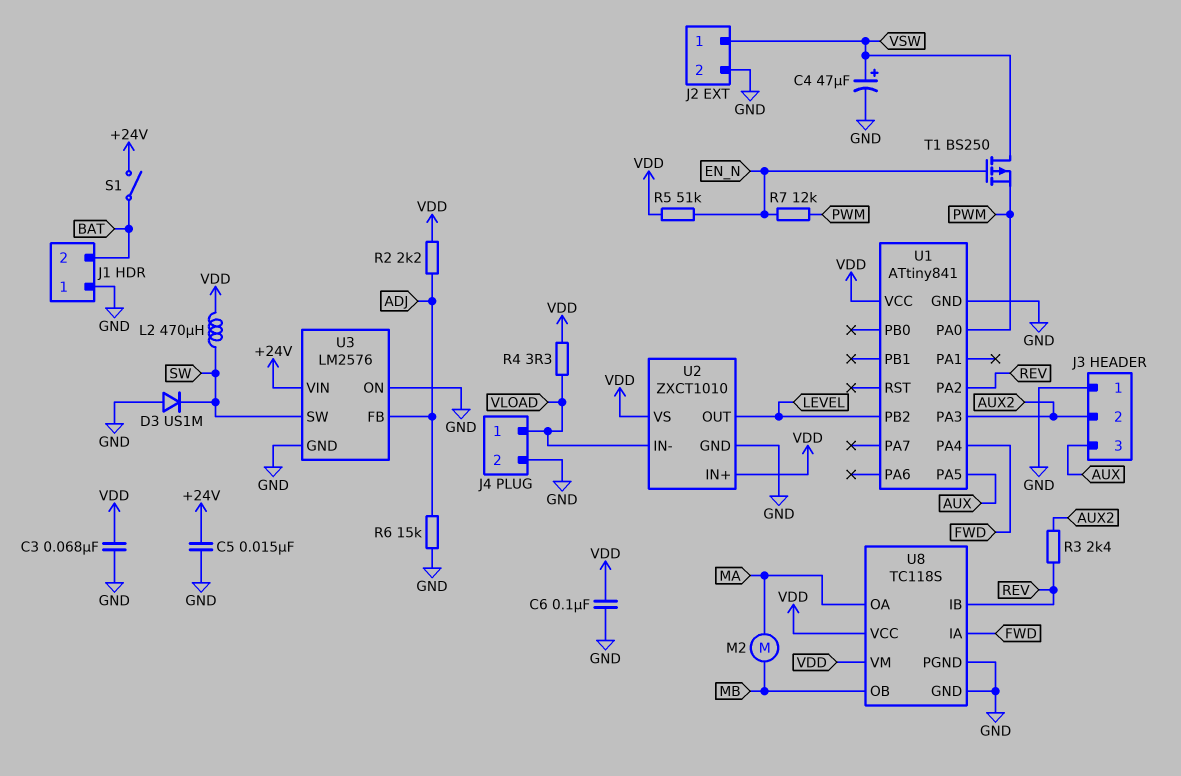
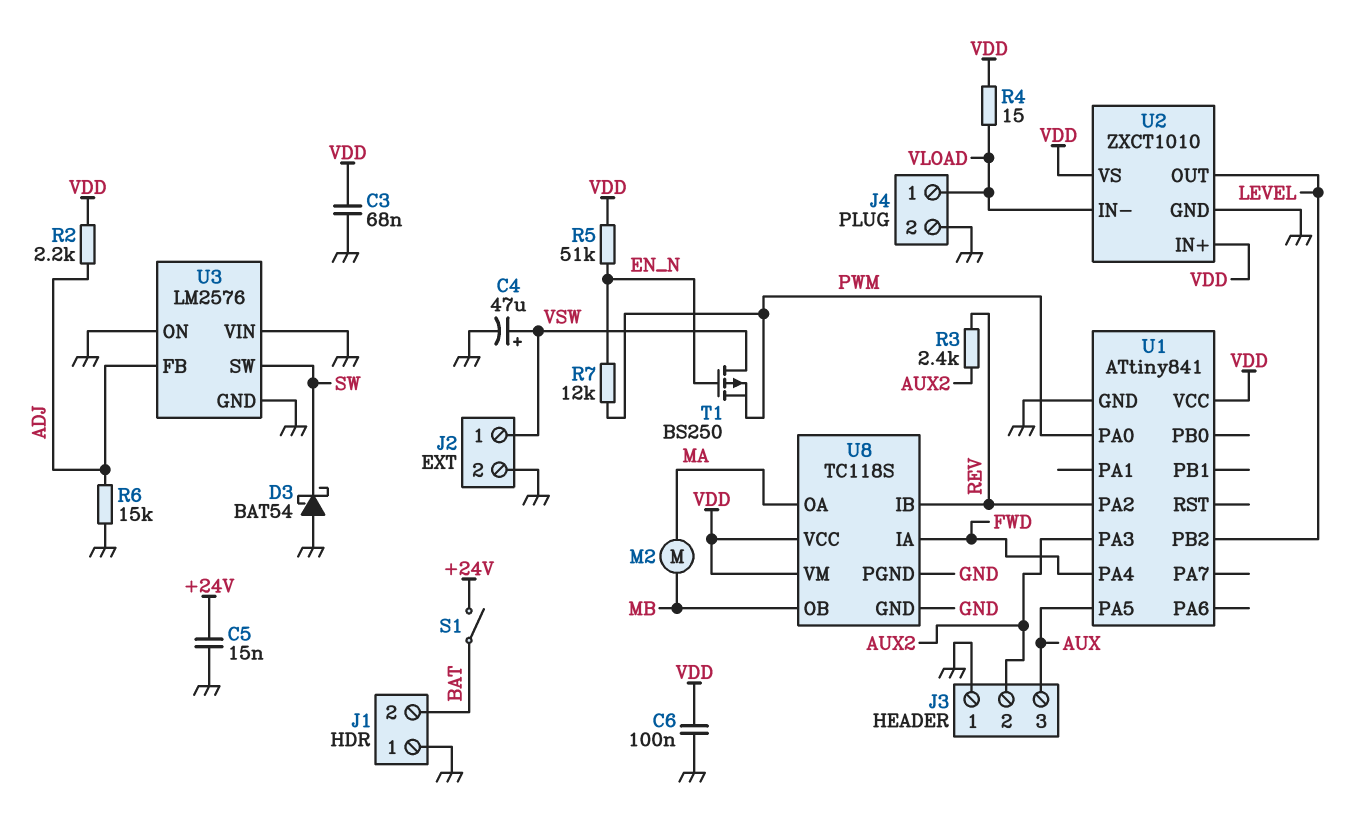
D3: diode US1M (A GND, K SW) -> schottky BAT54 (A GND, K SW)
L2: 470uH (SW, VDD) -> none
R4: 3.3 (VDD, VLOAD) -> 15 (VDD, VLOAD)
U3 pin VIN: +24V -> GND

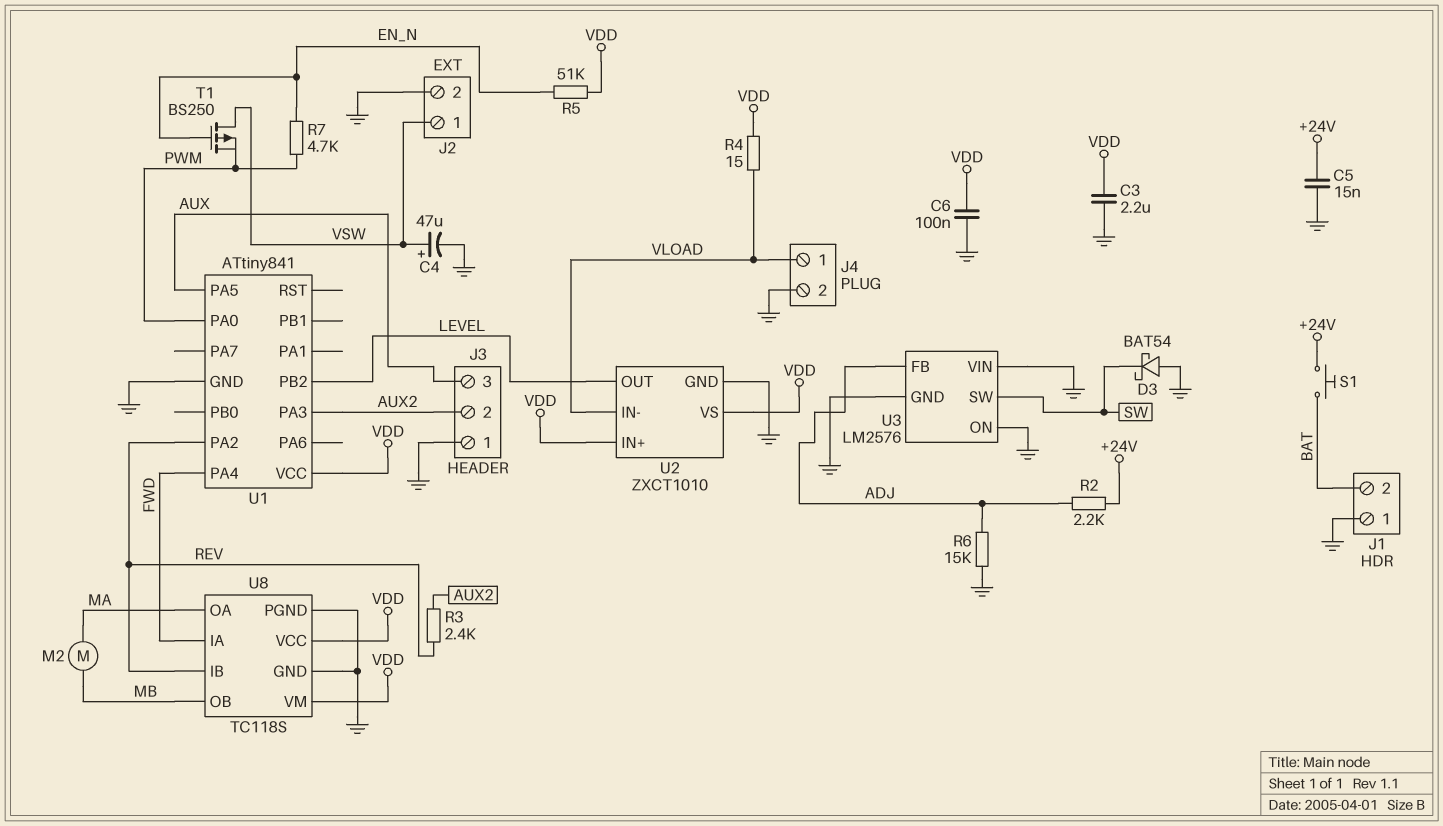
C3: 68nF (GND, VDD) -> 2.2uF (GND, VDD)
R2: 2.2k (ADJ, VDD) -> 2.2k (+24V, ADJ)
R7: 12k (EN_N, PWM) -> 4.7k (EN_N, PWM)
S1: switch (+24V, BAT) -> button (+24V, BAT)

